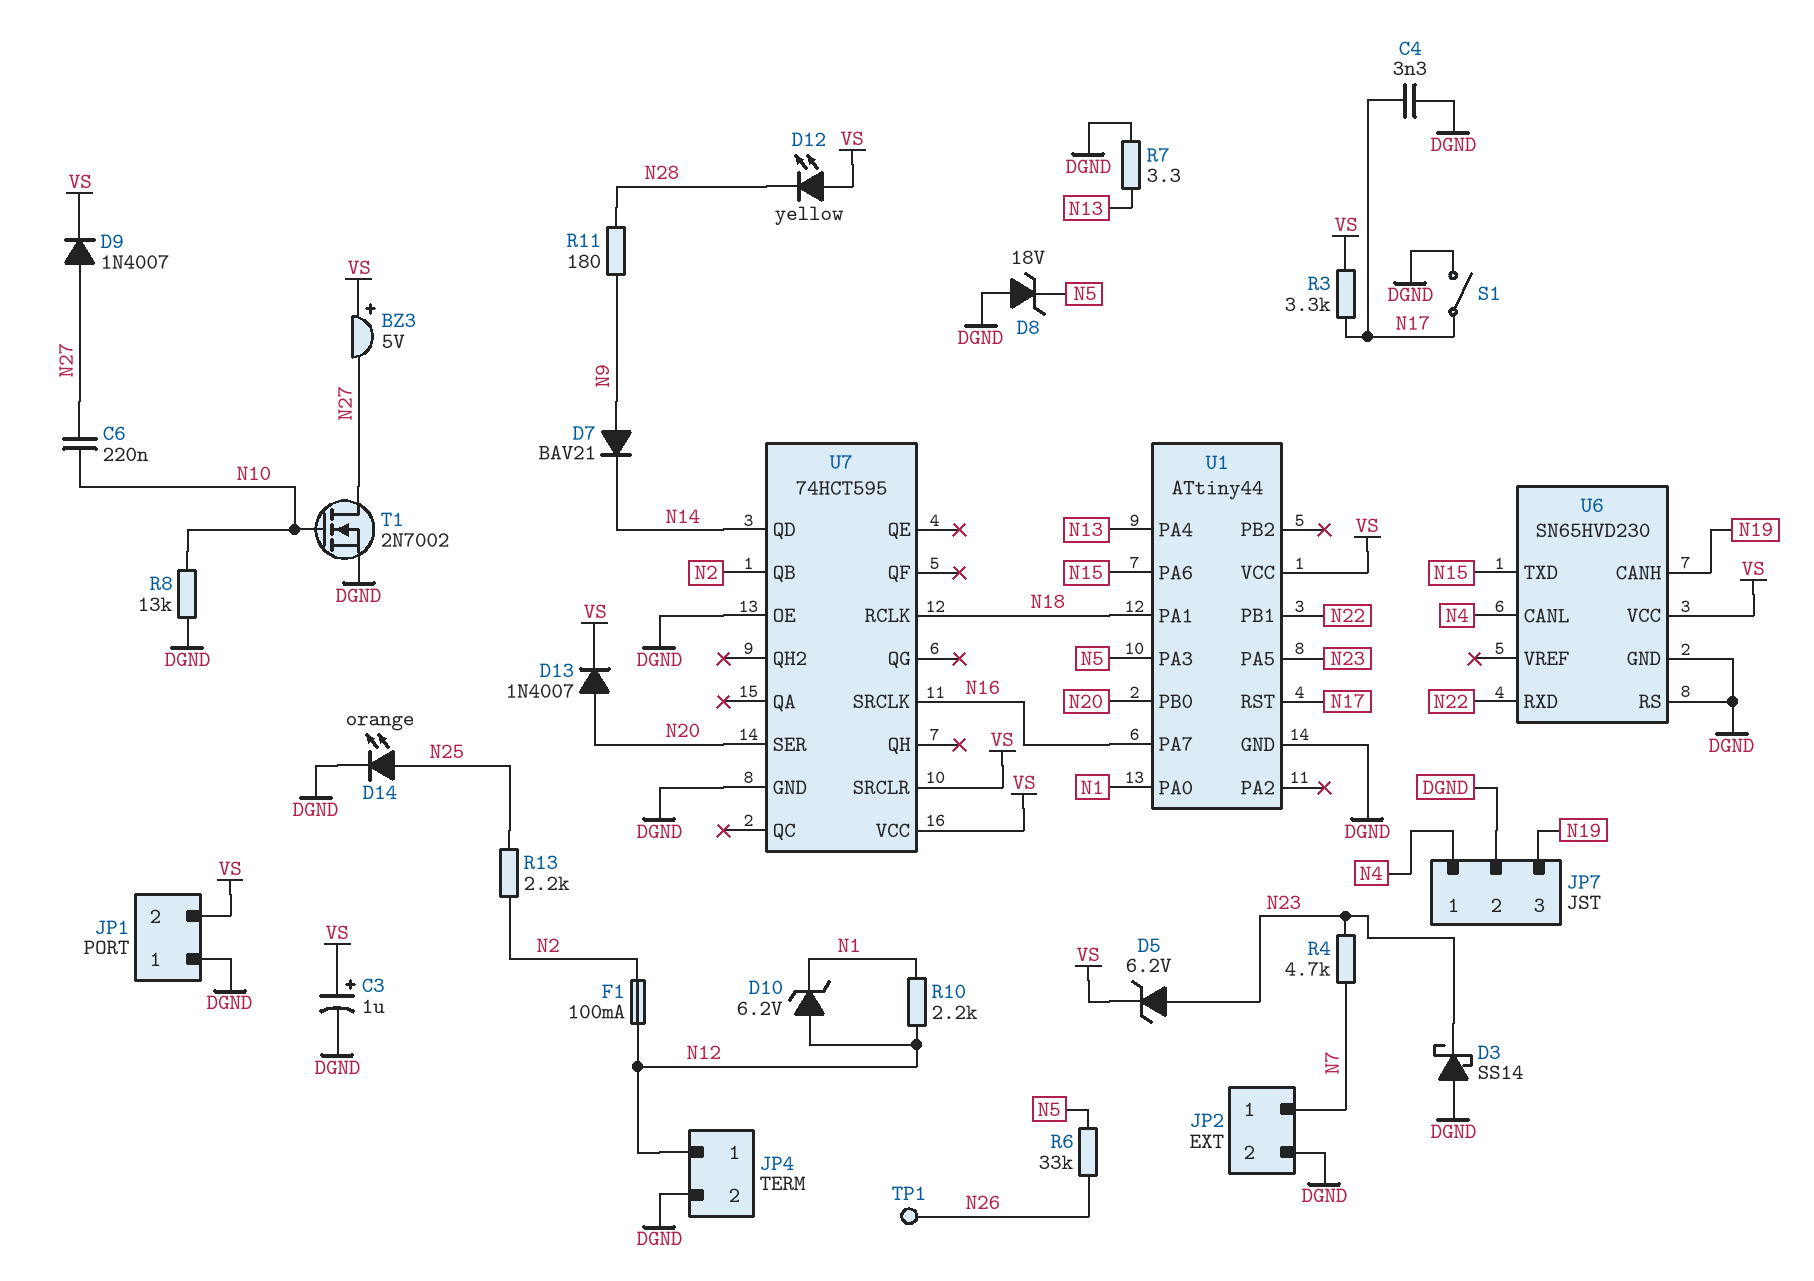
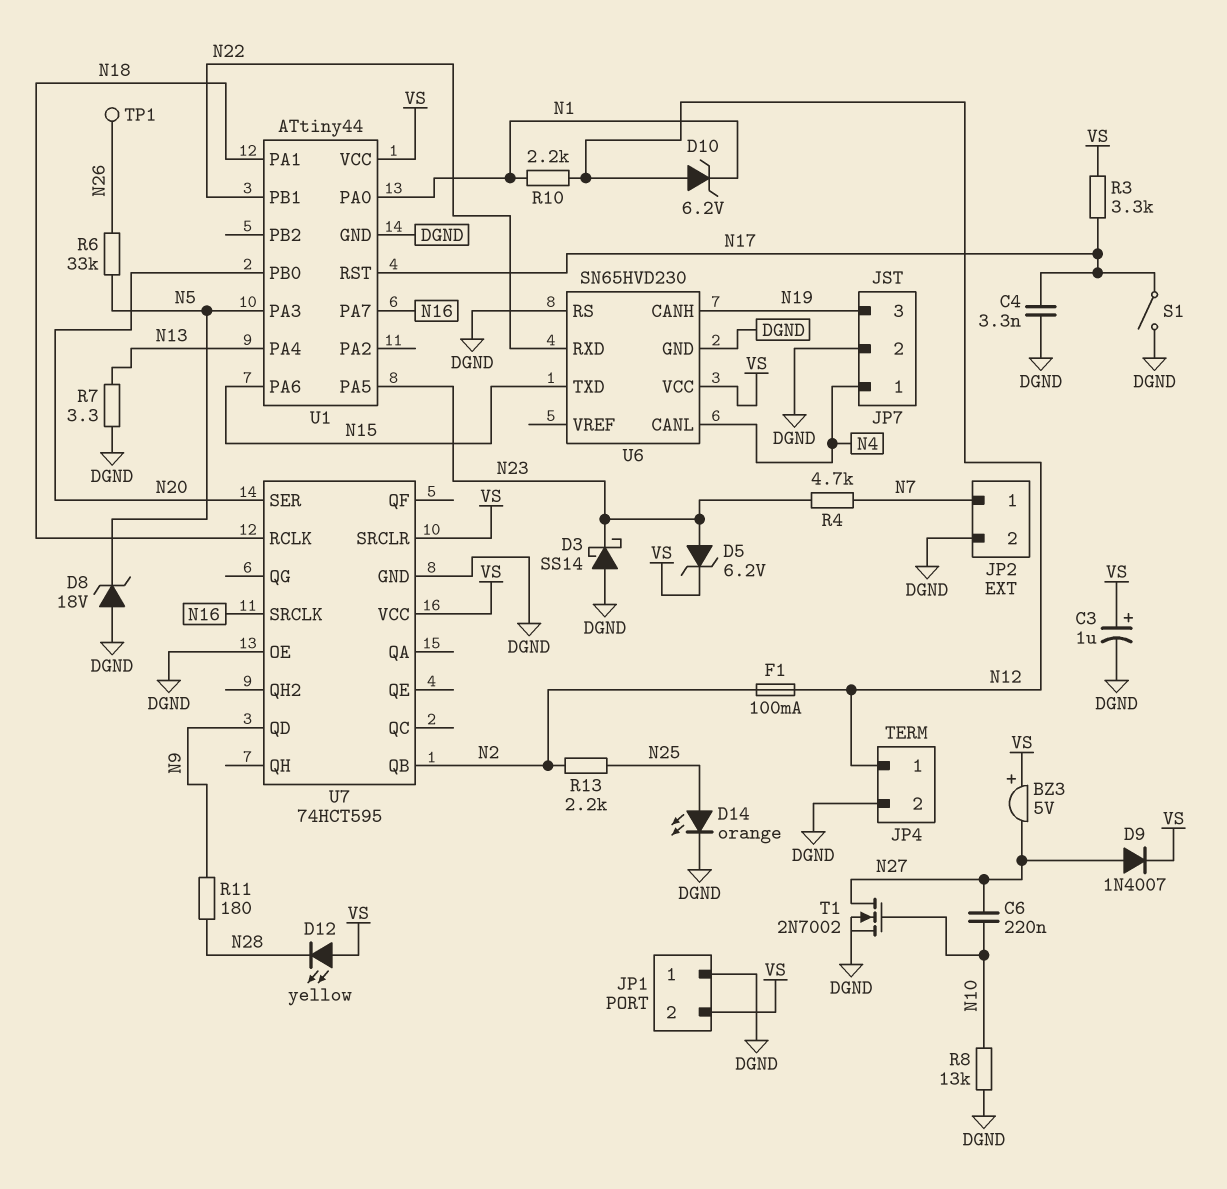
D7: diode BAV21 (A N9, K N14) -> none
D13: diode 1N4007 (A N20, K VS) -> none
U7 pin QD: N14 -> N9

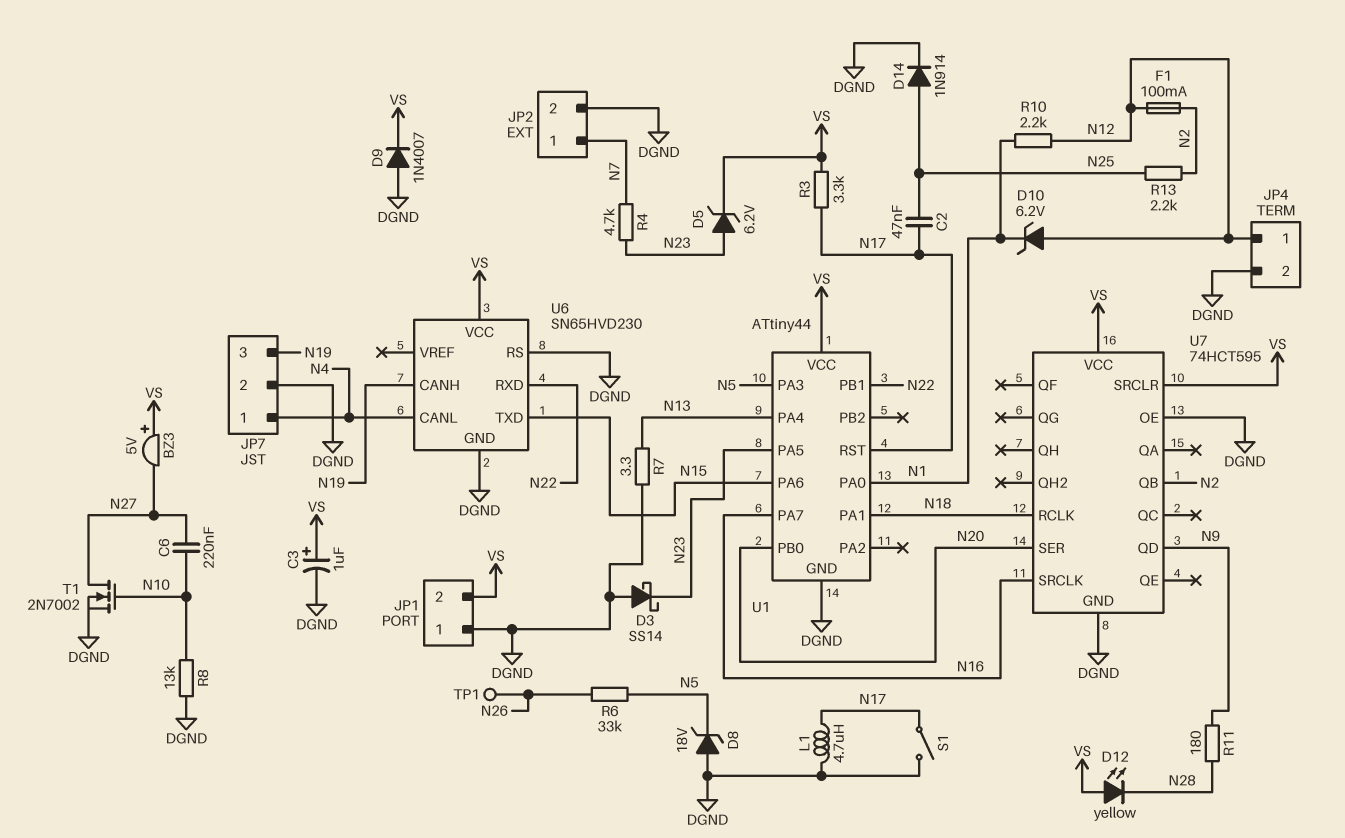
C2: none -> 47nF (N17, N25)
C4: 3.3nF (DGND, N17) -> none
D9: diode 1N4007 (A N27, K VS) -> diode 1N4007 (A DGND, K VS)
D14: LED orange (A N25, K DGND) -> diode 1N914 (A N25, K DGND)
L1: none -> 4.7uH (DGND, N17)

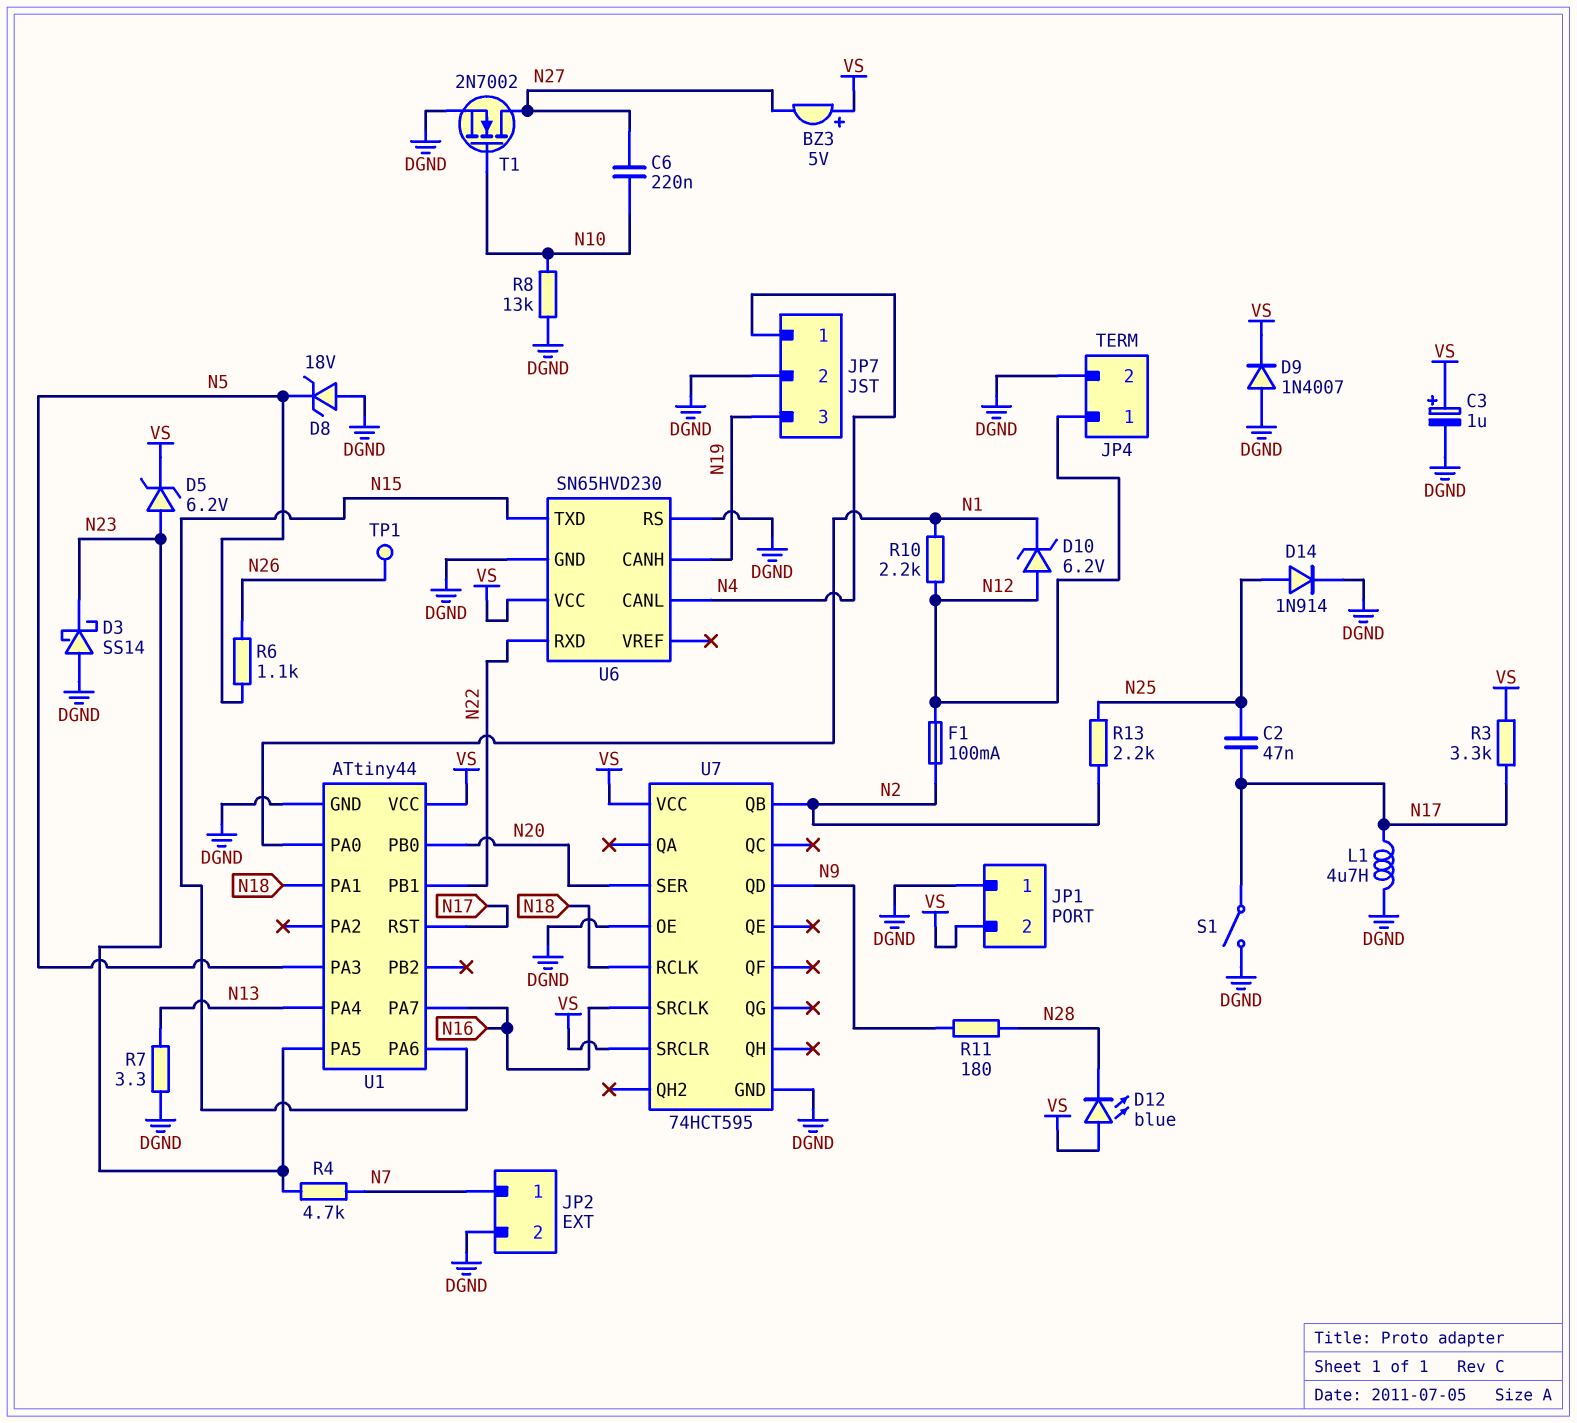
D12: LED yellow (A VS, K N28) -> LED blue (A VS, K N28)
R6: 33k (N5, N26) -> 1.1k (N5, N26)

